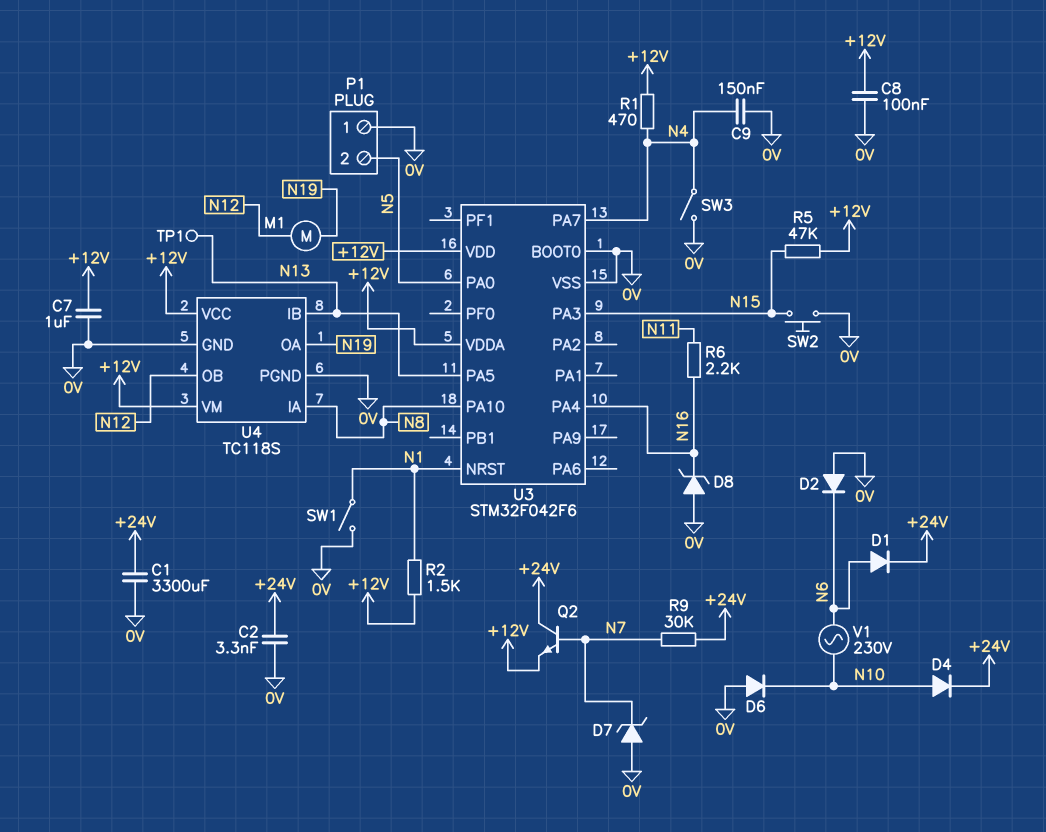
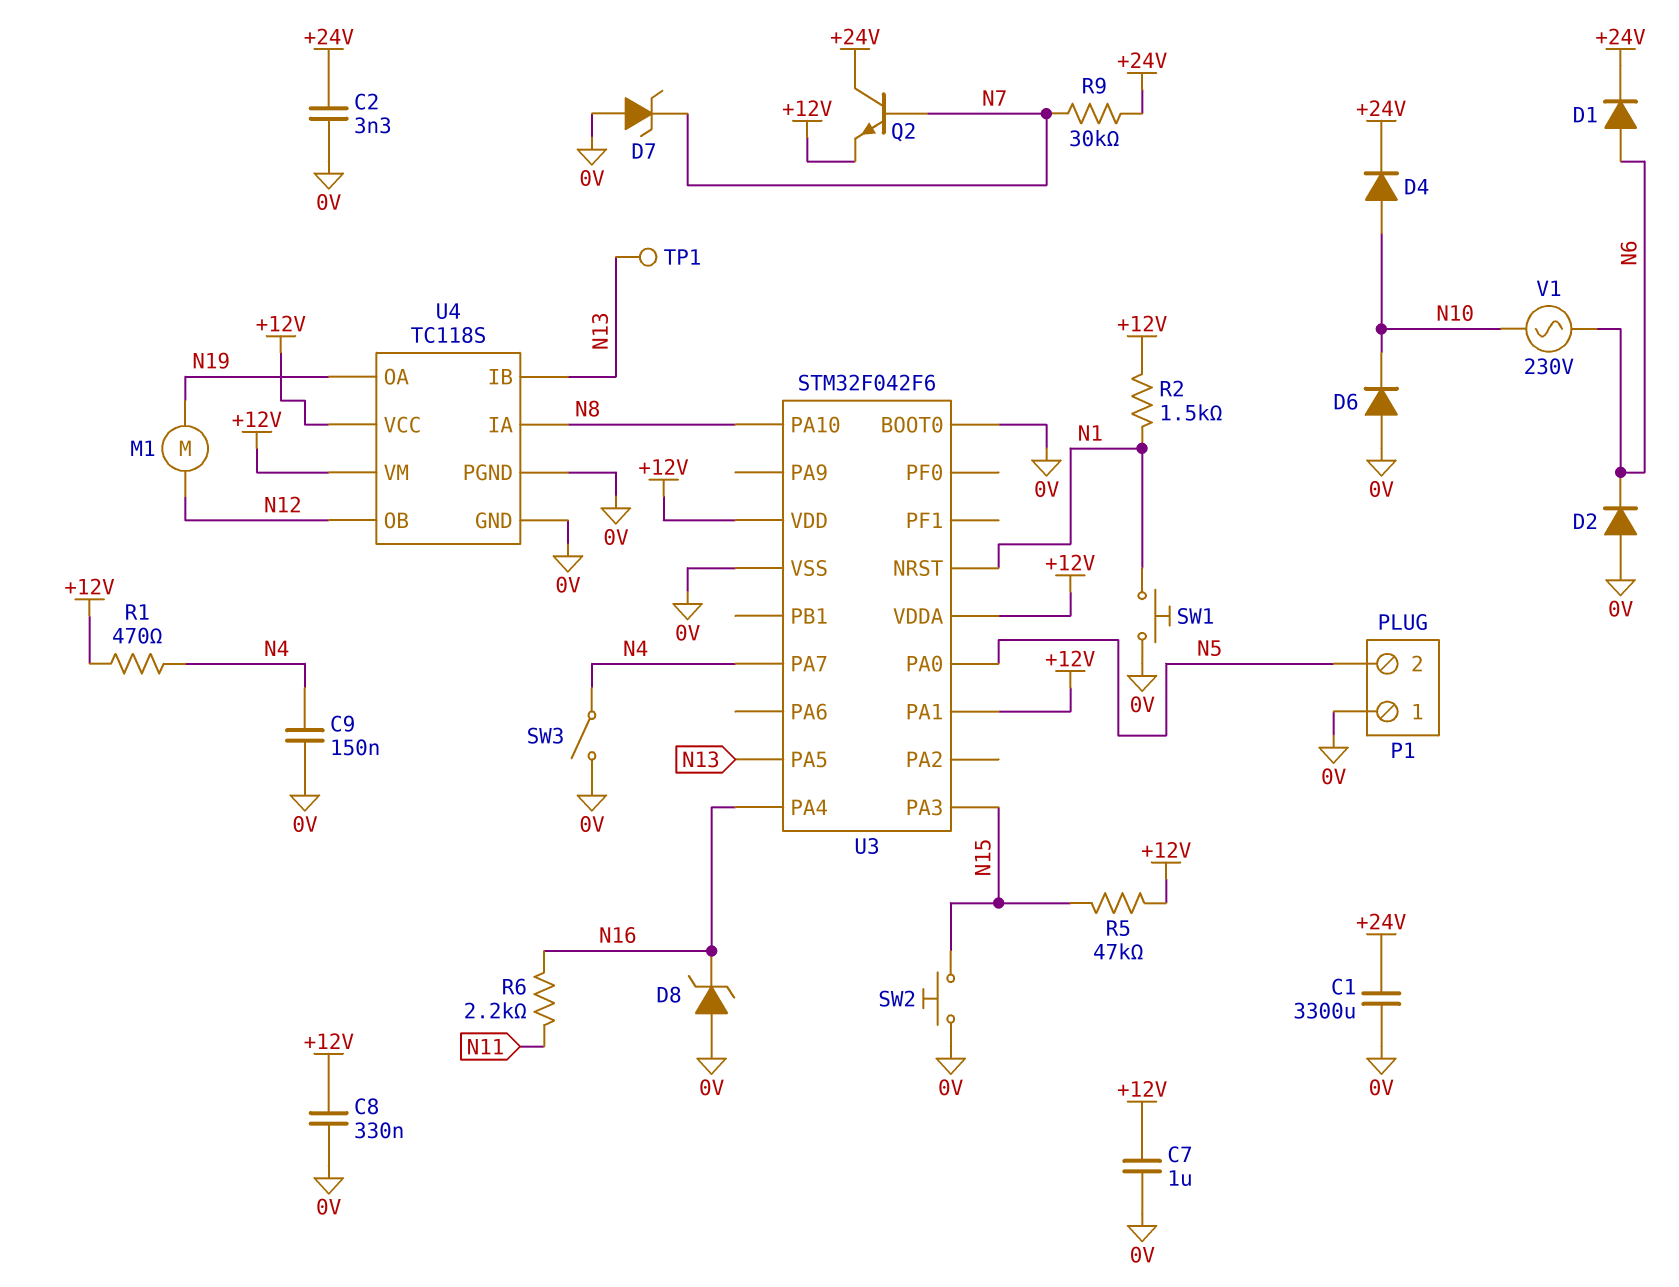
C8: 100nF (+12V, 0V) -> 330nF (+12V, 0V)
SW1: switch (0V, N1) -> button (0V, N1)
U3 pin PA1: none -> +12V

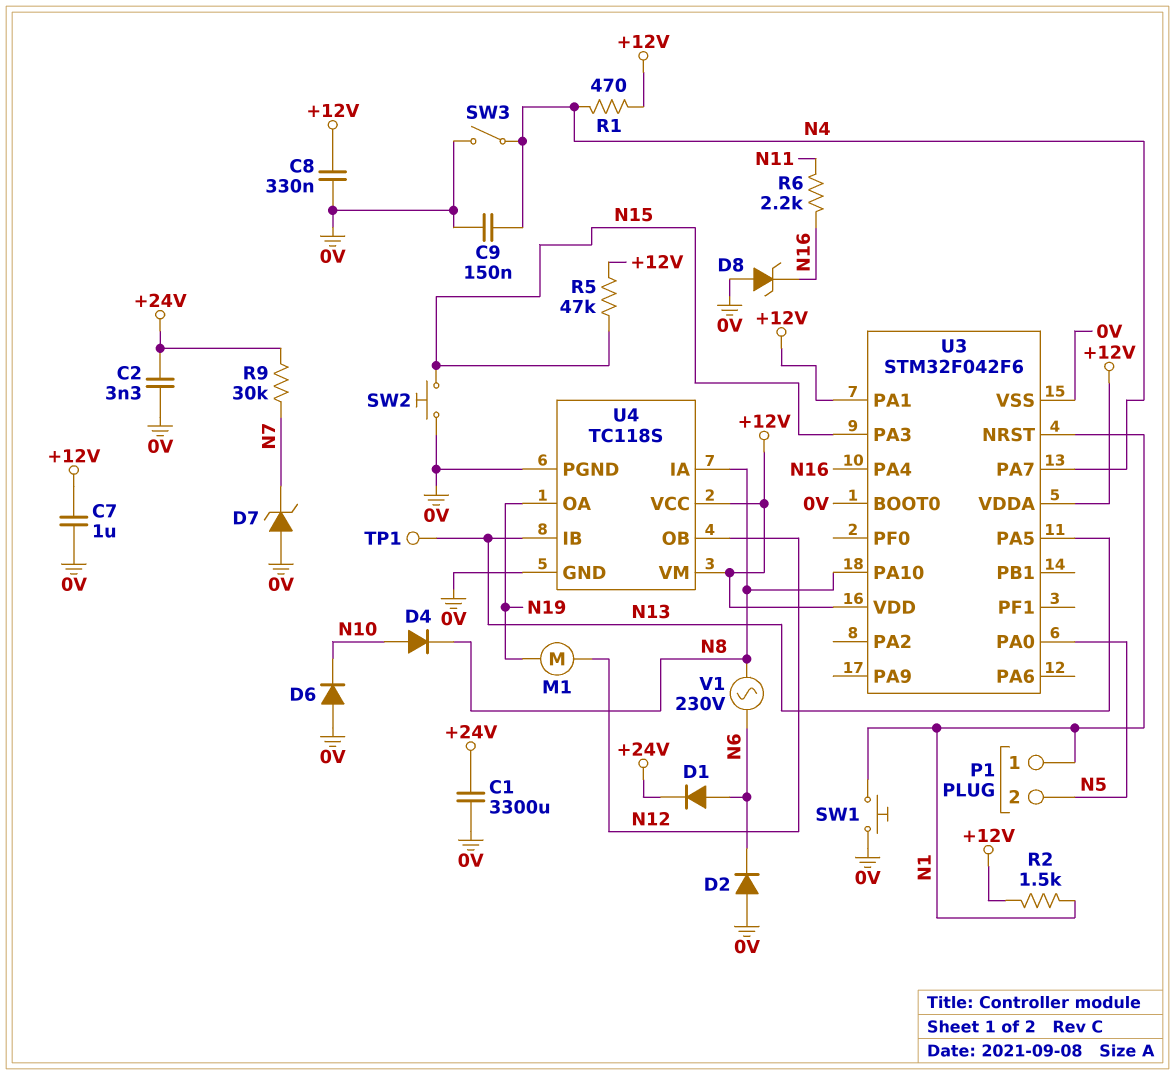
D4: diode (A N10, K +24V) -> diode (A N10, K N8)
P1 pin 1: 0V -> N1
Q2: NPN (B N7, C +24V, E +12V) -> none
V1: AC 230V (N6, N10) -> AC 230V (N6, N8)

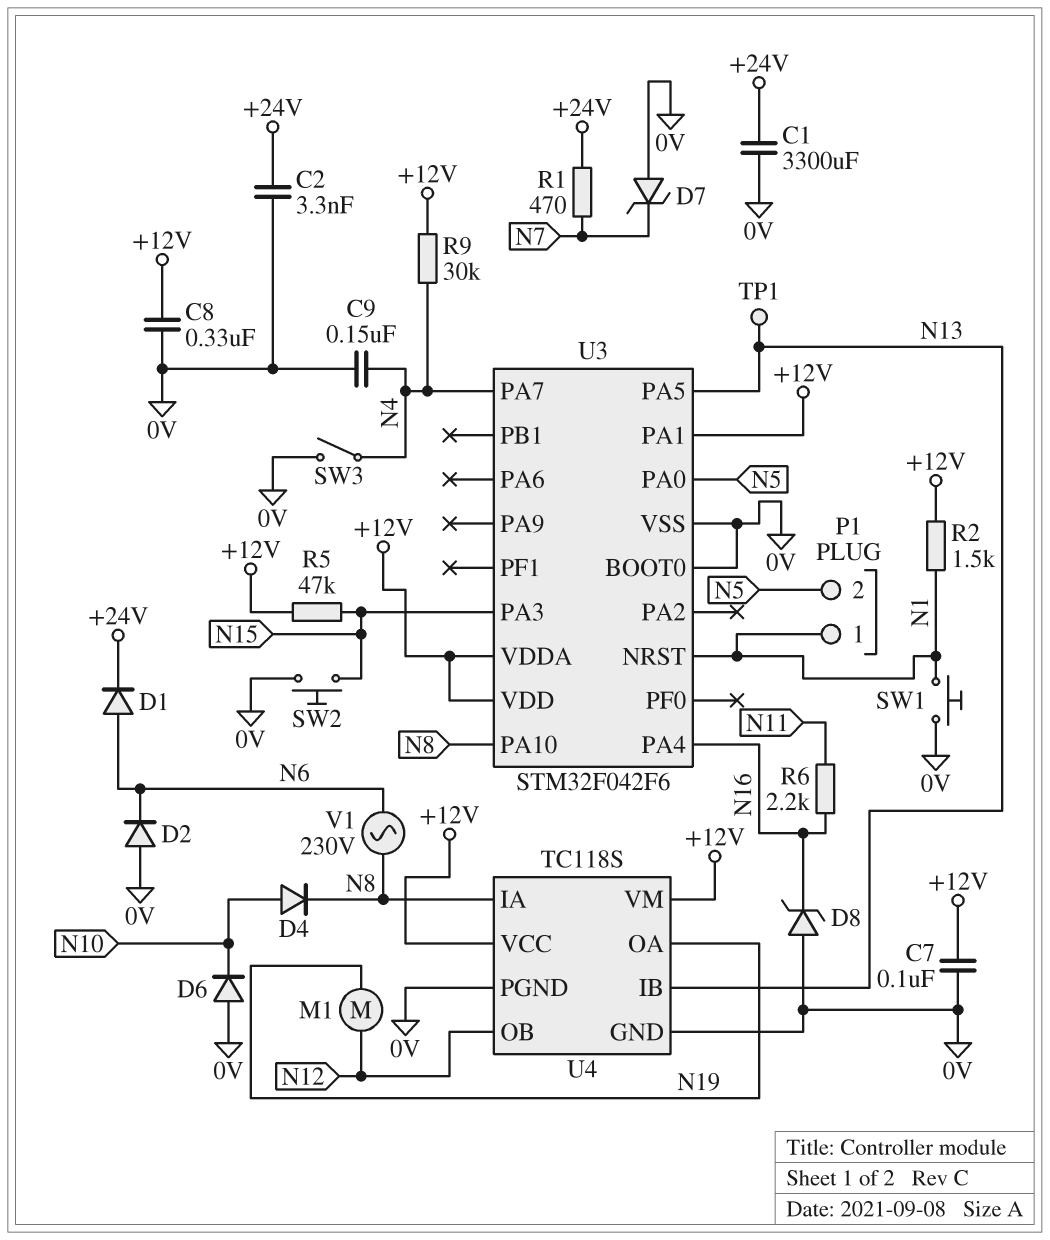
C7: 1uF (+12V, 0V) -> 100nF (+12V, 0V)
R1: 470 (+12V, N4) -> 470 (+24V, N7)
R9: 30k (+24V, N7) -> 30k (+12V, N4)

